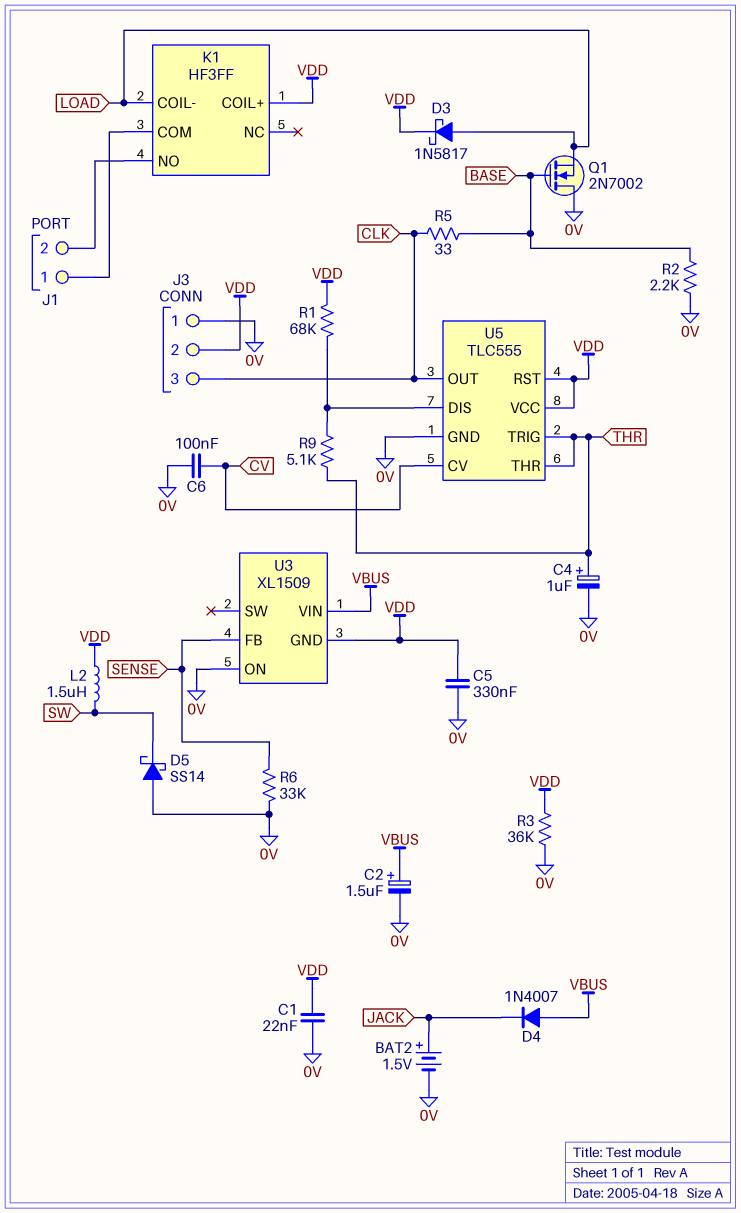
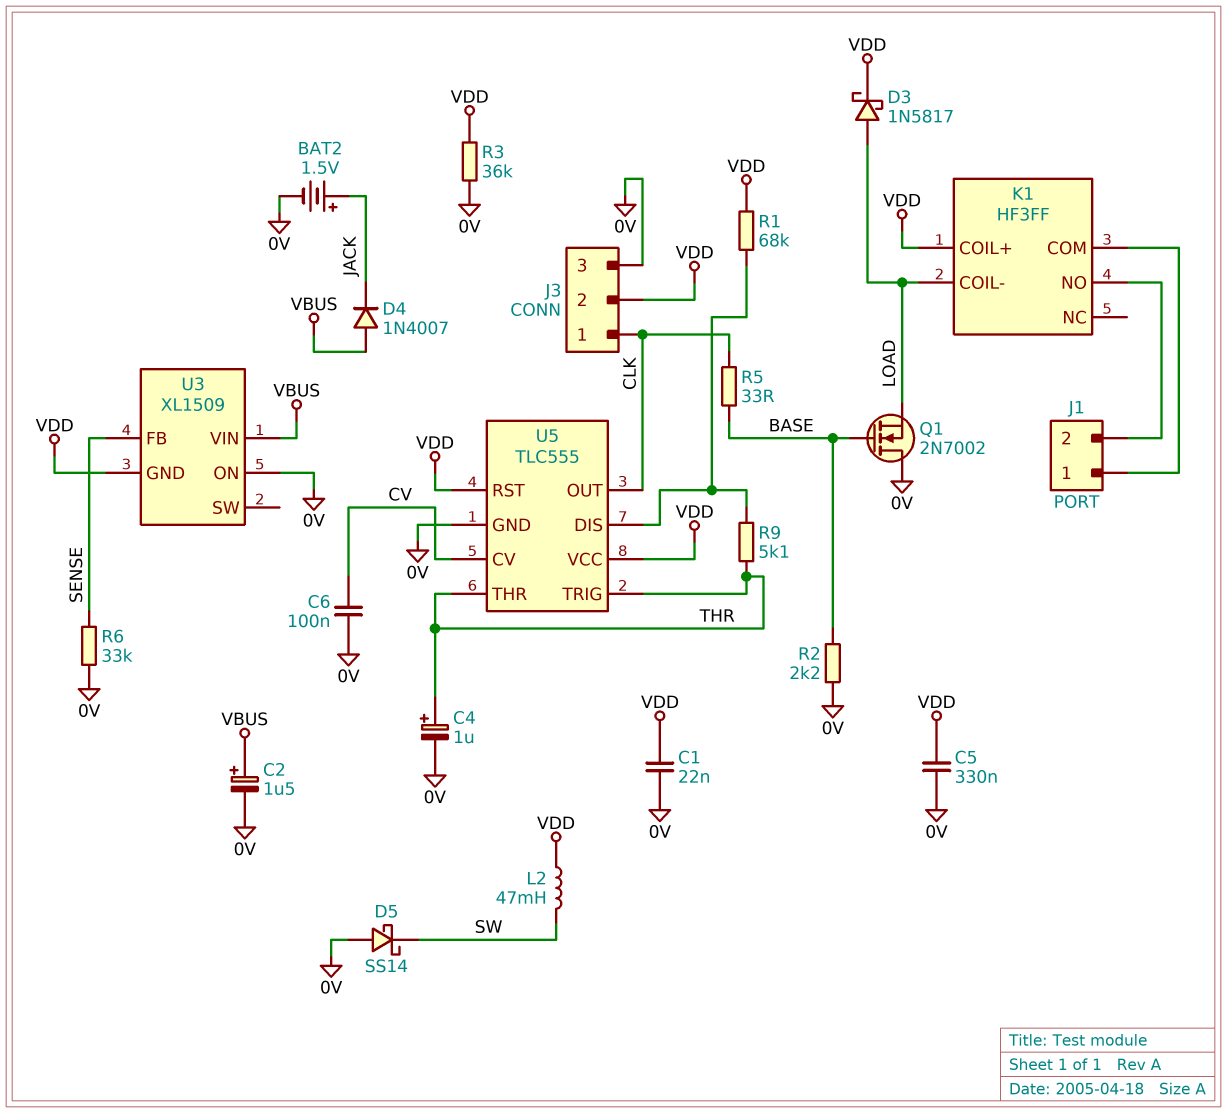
J3 pin 1: 0V -> CLK
J3 pin 3: CLK -> 0V
L2: 1.5uH (SW, VDD) -> 47mH (SW, VDD)

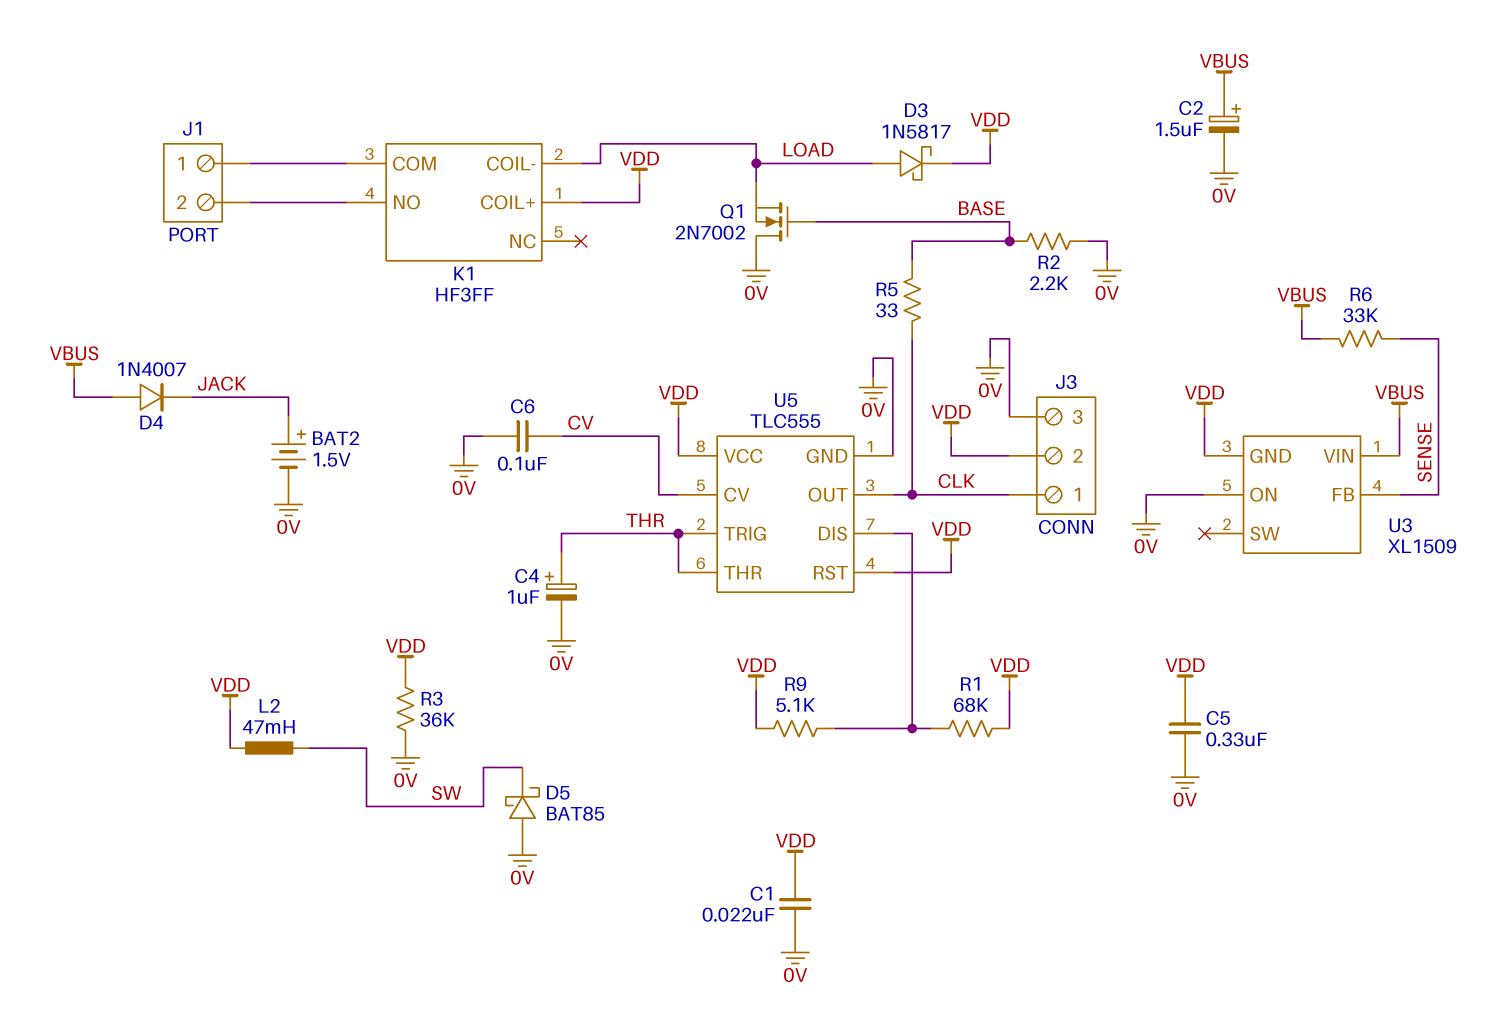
D5: schottky SS14 (A 0V, K SW) -> schottky BAT85 (A 0V, K SW)
R6: 33k (0V, SENSE) -> 33k (SENSE, VBUS)
R9: 5.1k (THR, U5/DIS) -> 5.1k (U5/DIS, VDD)

